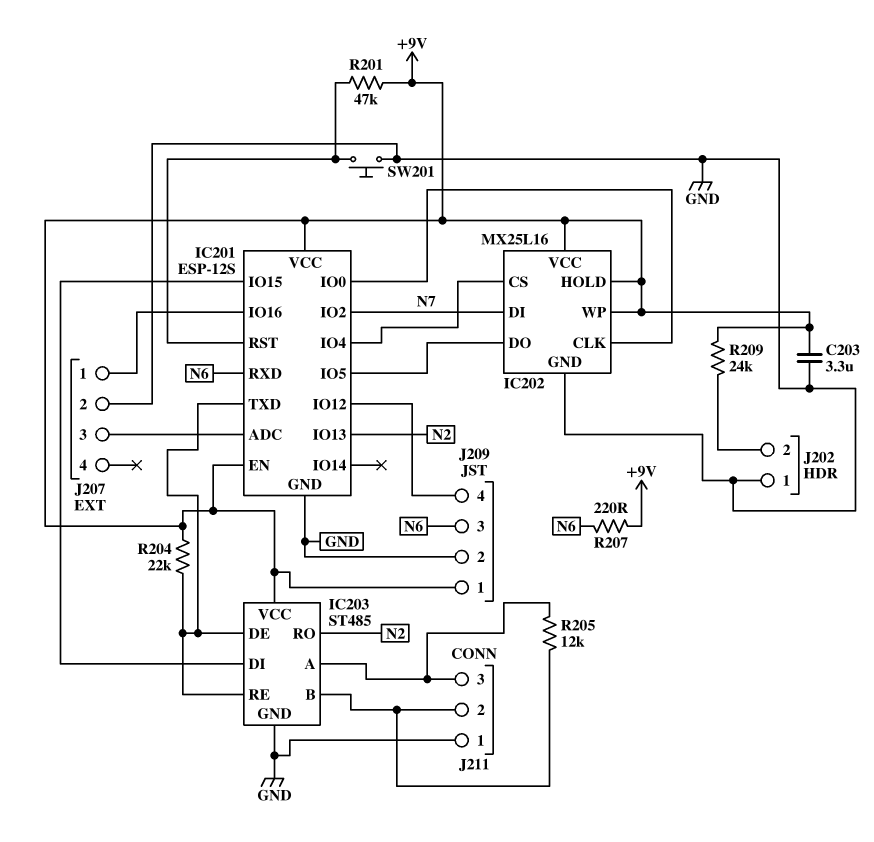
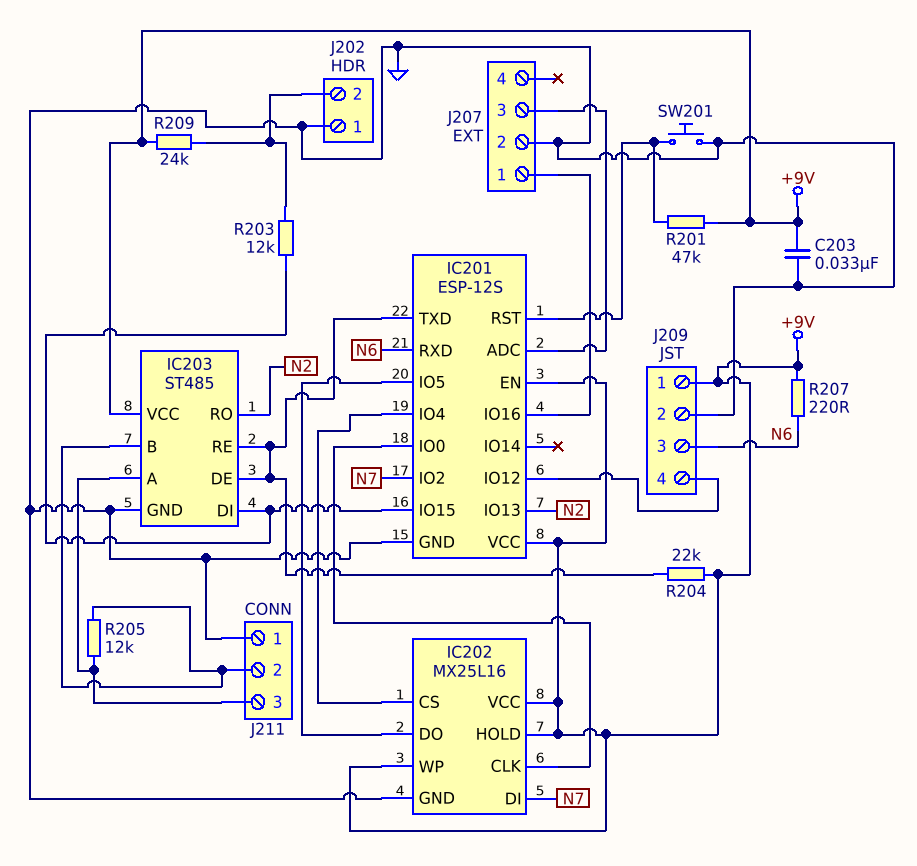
C203: 3.3uF (+9V, GND) -> 33nF (+9V, GND)
R203: none -> 12k (IC201/IO15, J202/2)

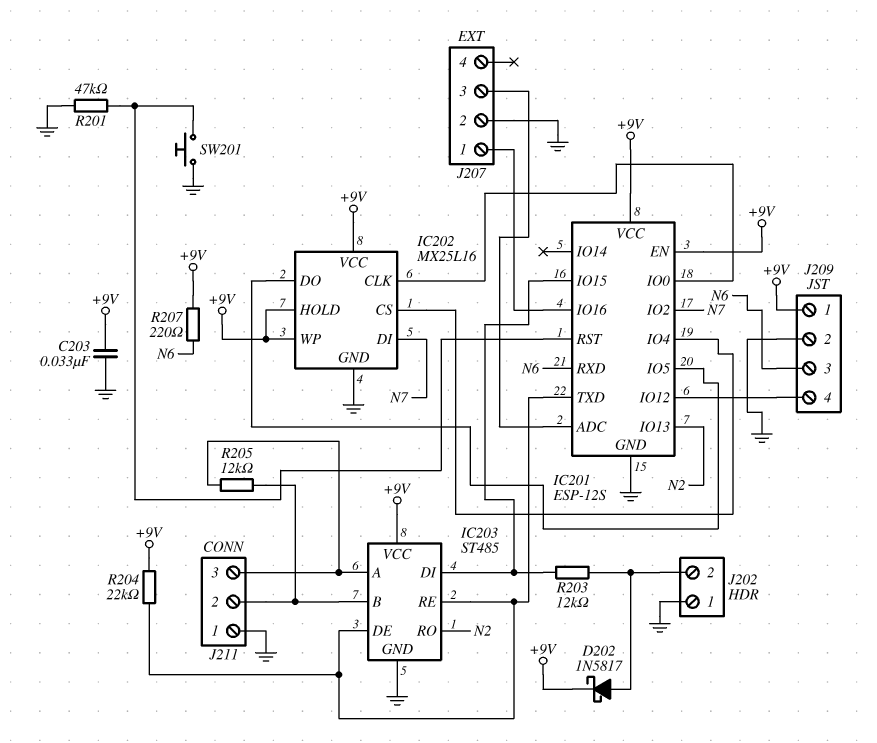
D202: none -> schottky 1N5817 (A J202/2, K +9V)
R201: 47k (+9V, IC201/RST) -> 47k (GND, IC201/RST)
R209: 24k (+9V, J202/2) -> none

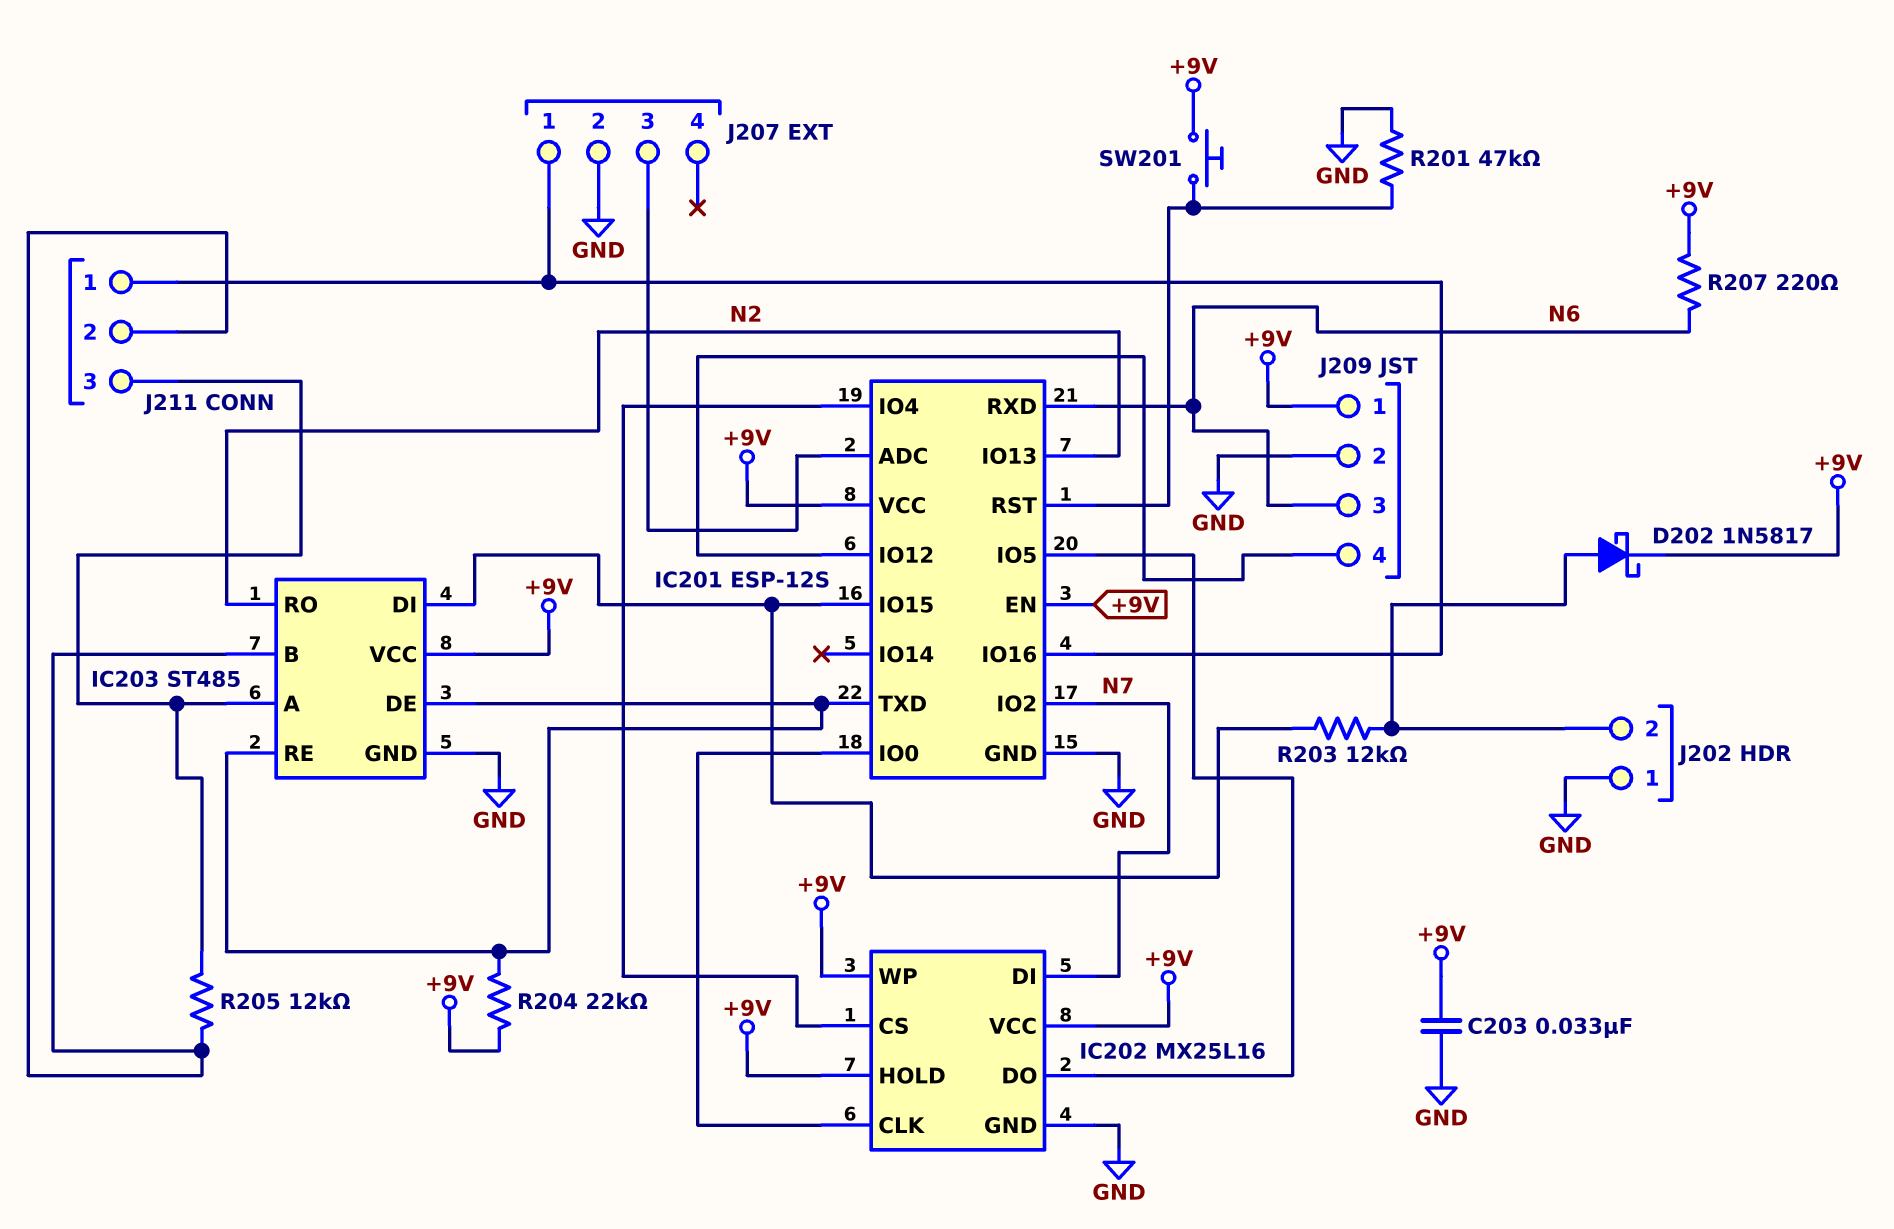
J211 pin 1: GND -> IC201/IO16
SW201: button (GND, IC201/RST) -> button (+9V, IC201/RST)

